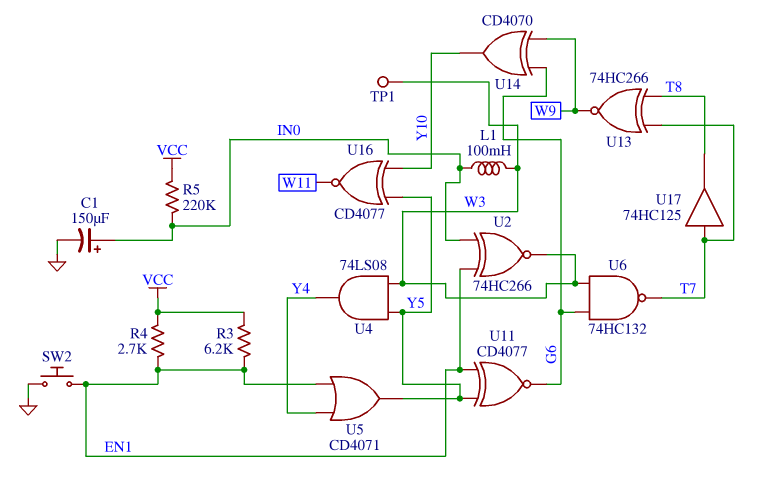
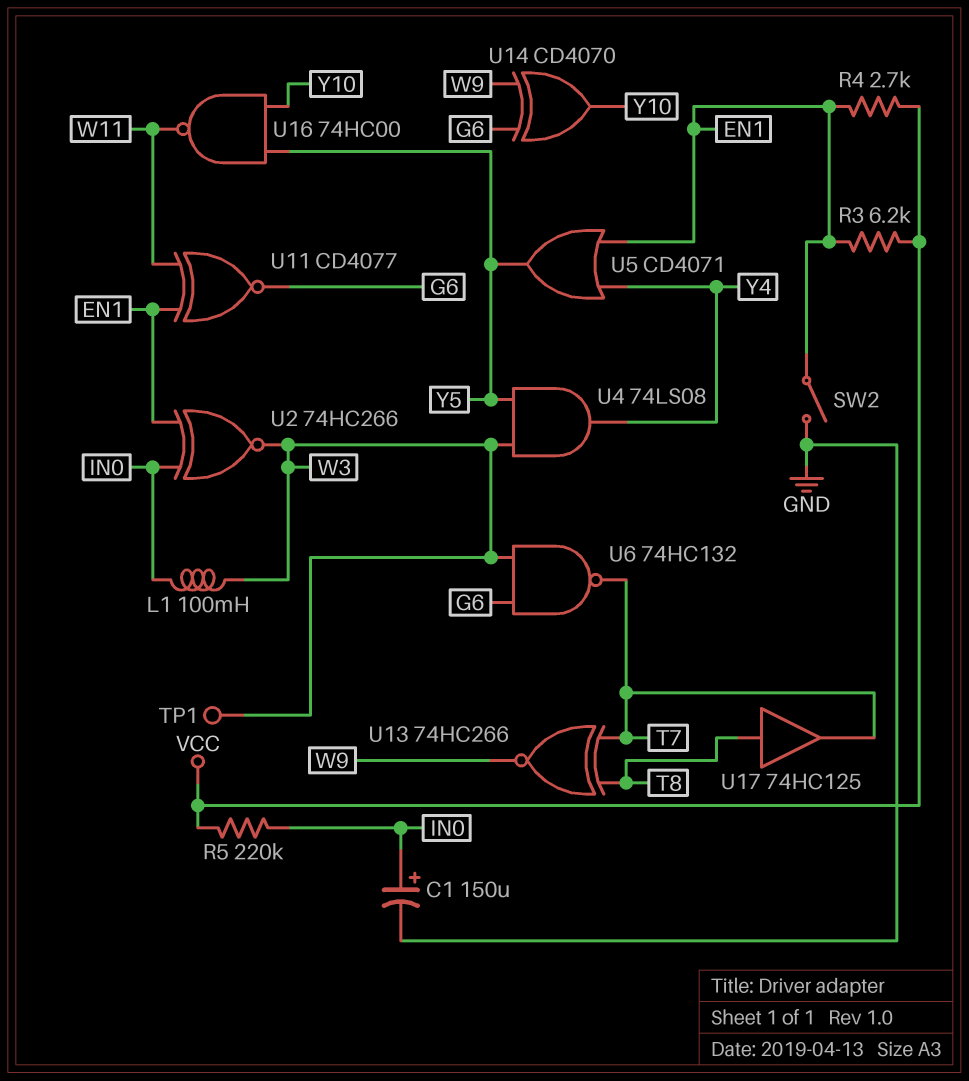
SW2: button (EN1, GND) -> switch (EN1, GND)
U11: XNOR CD4077 (in EN1, in Y5, out G6) -> XNOR CD4077 (in EN1, in W11, out G6)
U16: XNOR CD4077 (in Y5, in Y10, out W11) -> NAND 74HC00 (in Y5, in Y10, out W11)
U17: buffer 74HC125 (in T7, out T8) -> buffer 74HC125 (in T8, out T7)

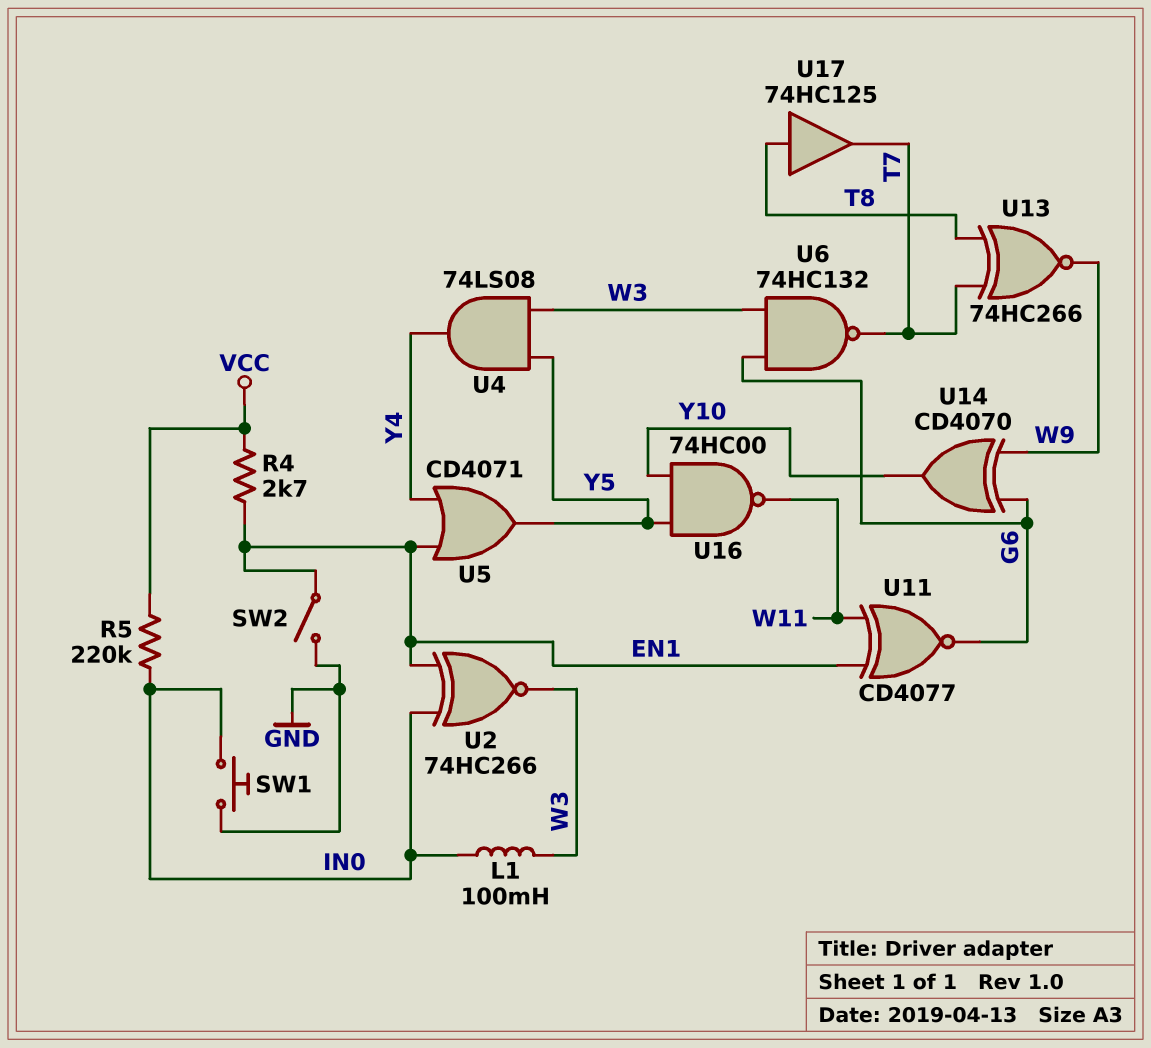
C1: 150uF (plus IN0, minus GND) -> none
R3: 6.2k (EN1, VCC) -> none
SW1: none -> button (GND, IN0)
TP1: test point (W3) -> none

